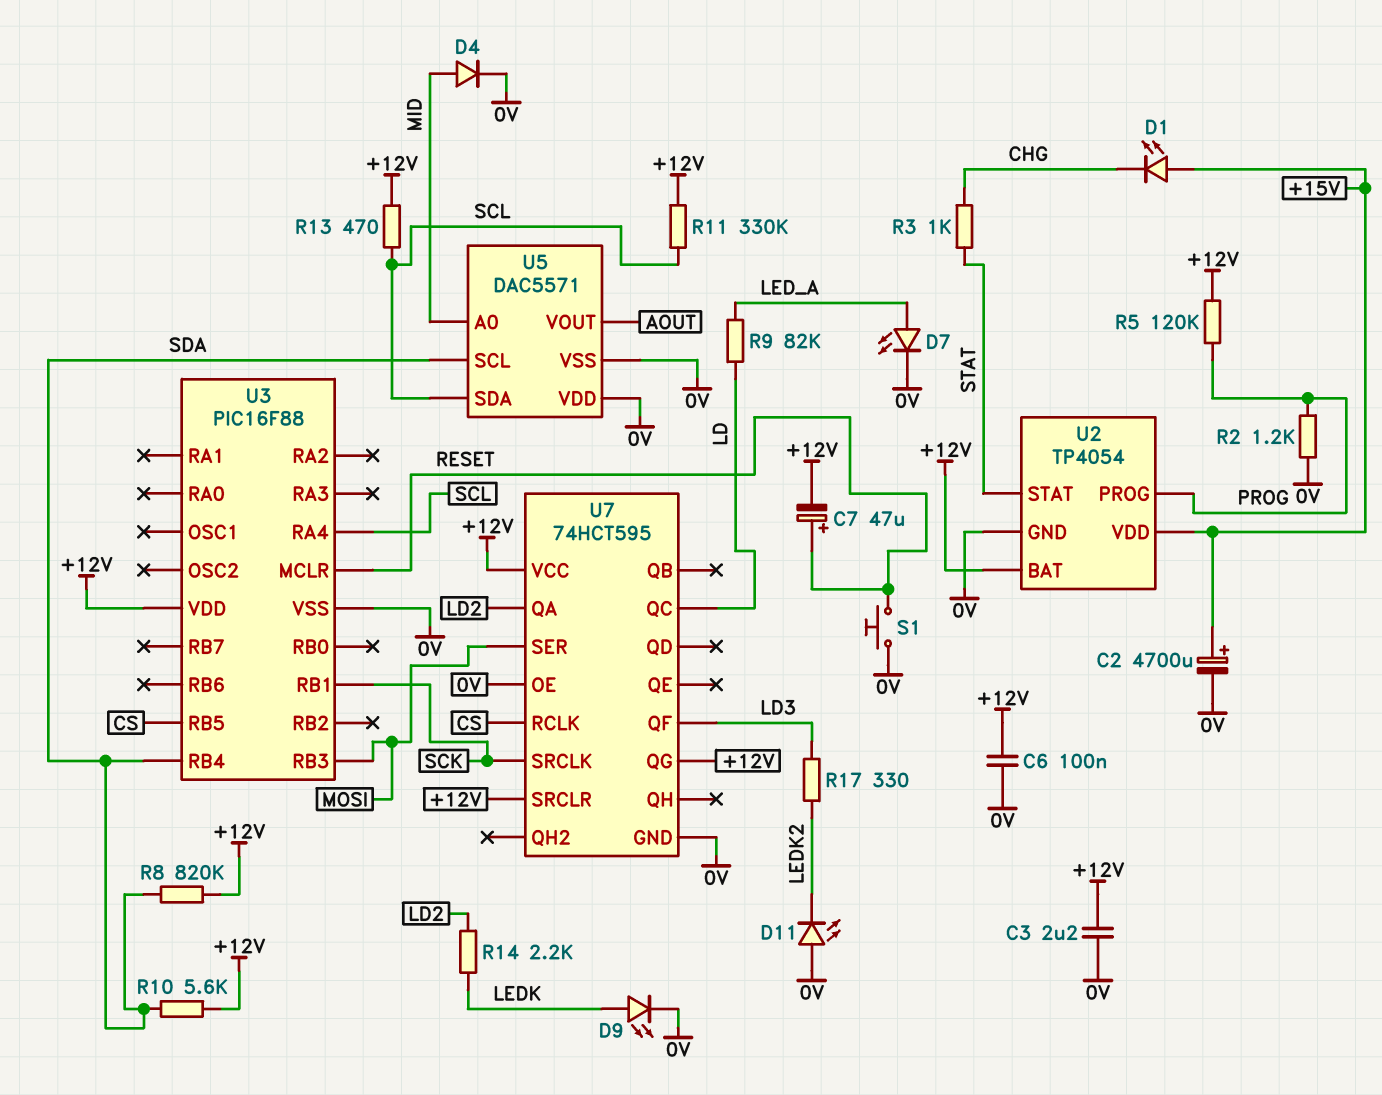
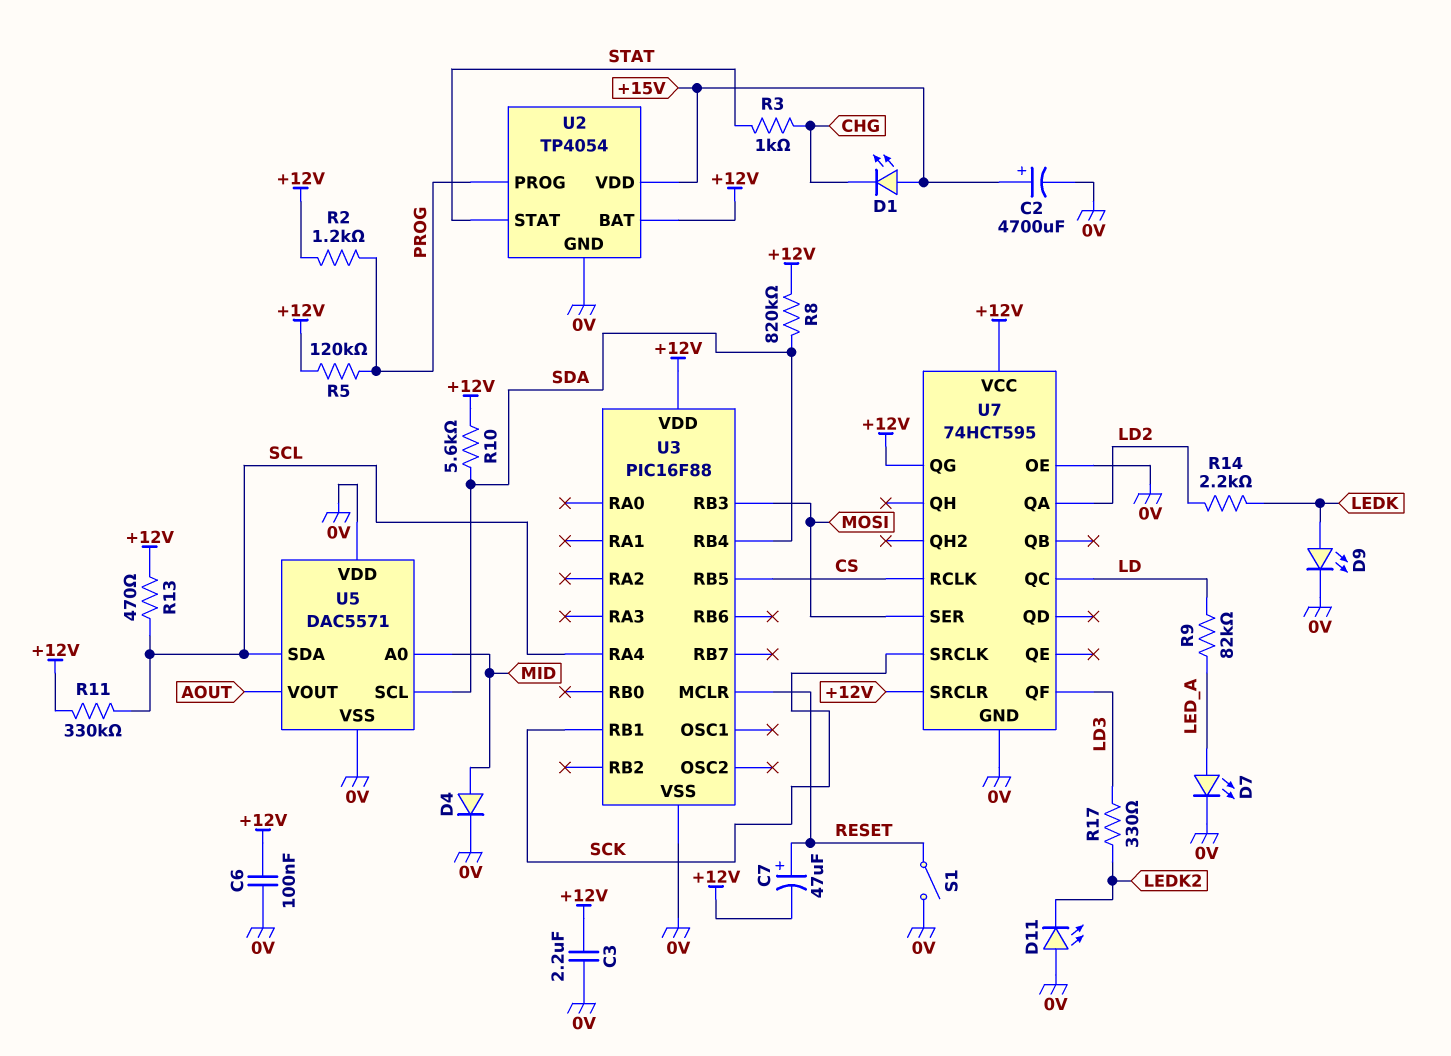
R2: 1.2k (0V, PROG) -> 1.2k (+12V, PROG)
S1: button (0V, RESET) -> switch (0V, RESET)

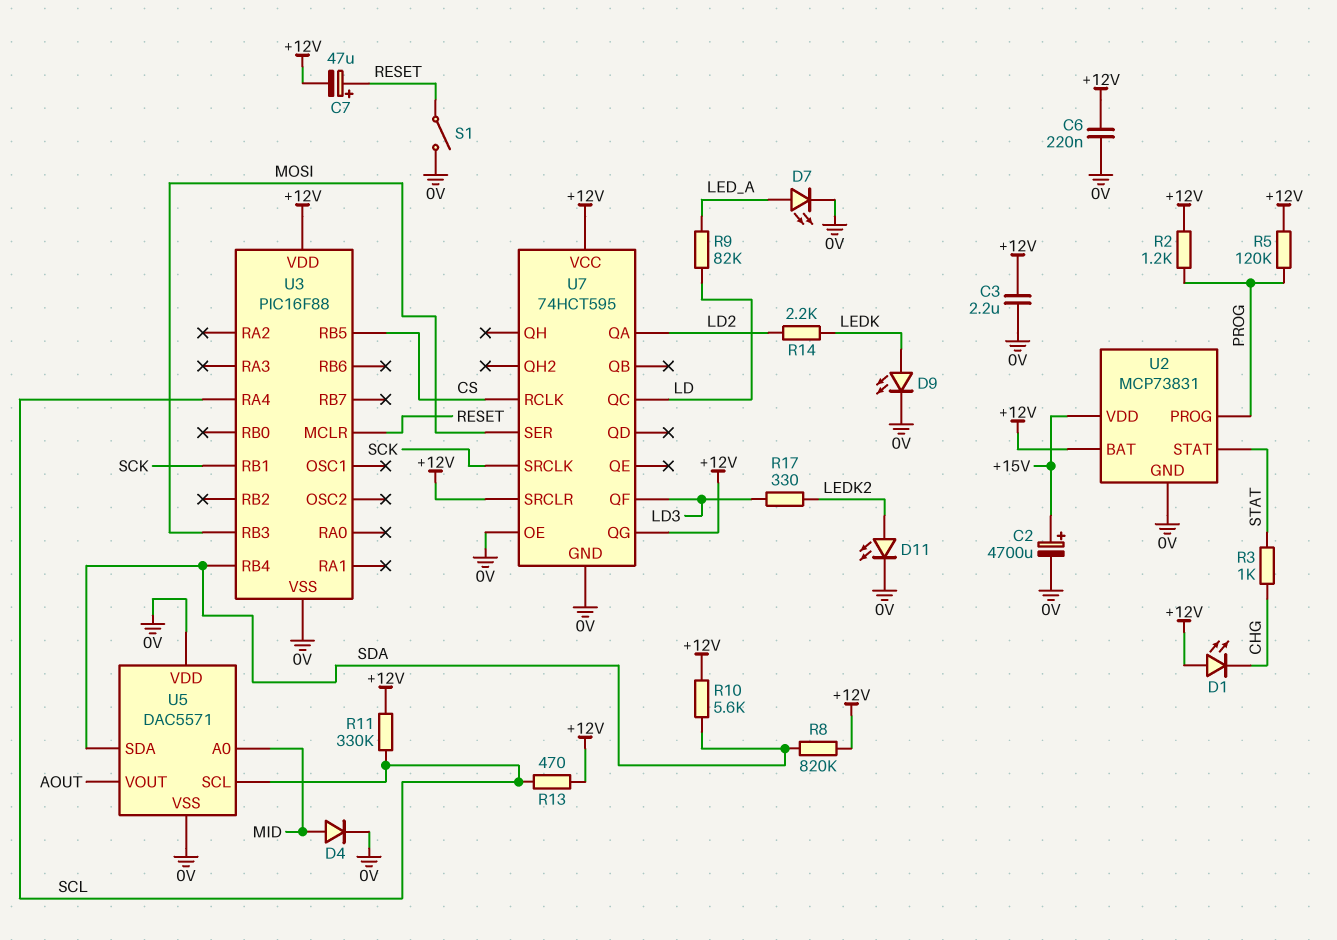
C6: 100nF (+12V, 0V) -> 220nF (+12V, 0V)
D1: LED (A +15V, K CHG) -> LED (A +12V, K CHG)
D11: LED (A 0V, K LEDK2) -> LED (A LEDK2, K 0V)
U2: TP4054 -> MCP73831
U5 pin SCL: SDA -> SCL
U5 pin SDA: SCL -> SDA

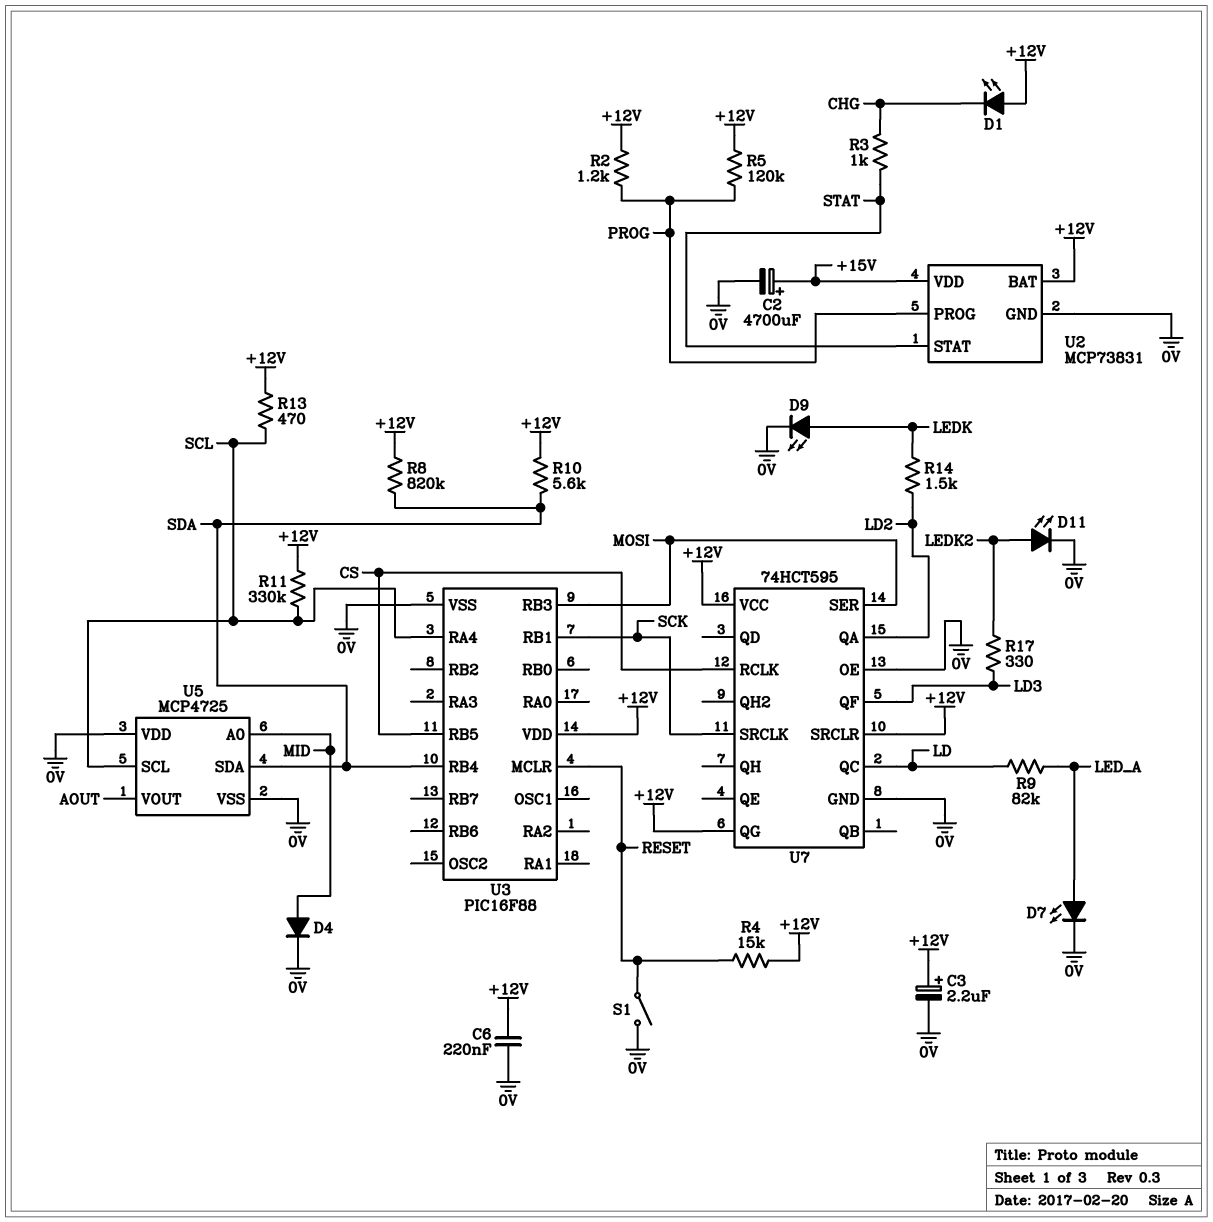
C3: 2.2uF (+12V, 0V) -> 2.2uF (plus +12V, minus 0V)
C7: 47uF (plus RESET, minus +12V) -> none
R4: none -> 15k (+12V, RESET)
R14: 2.2k (LD2, LEDK) -> 1.5k (LD2, LEDK)
U5: DAC5571 -> MCP4725

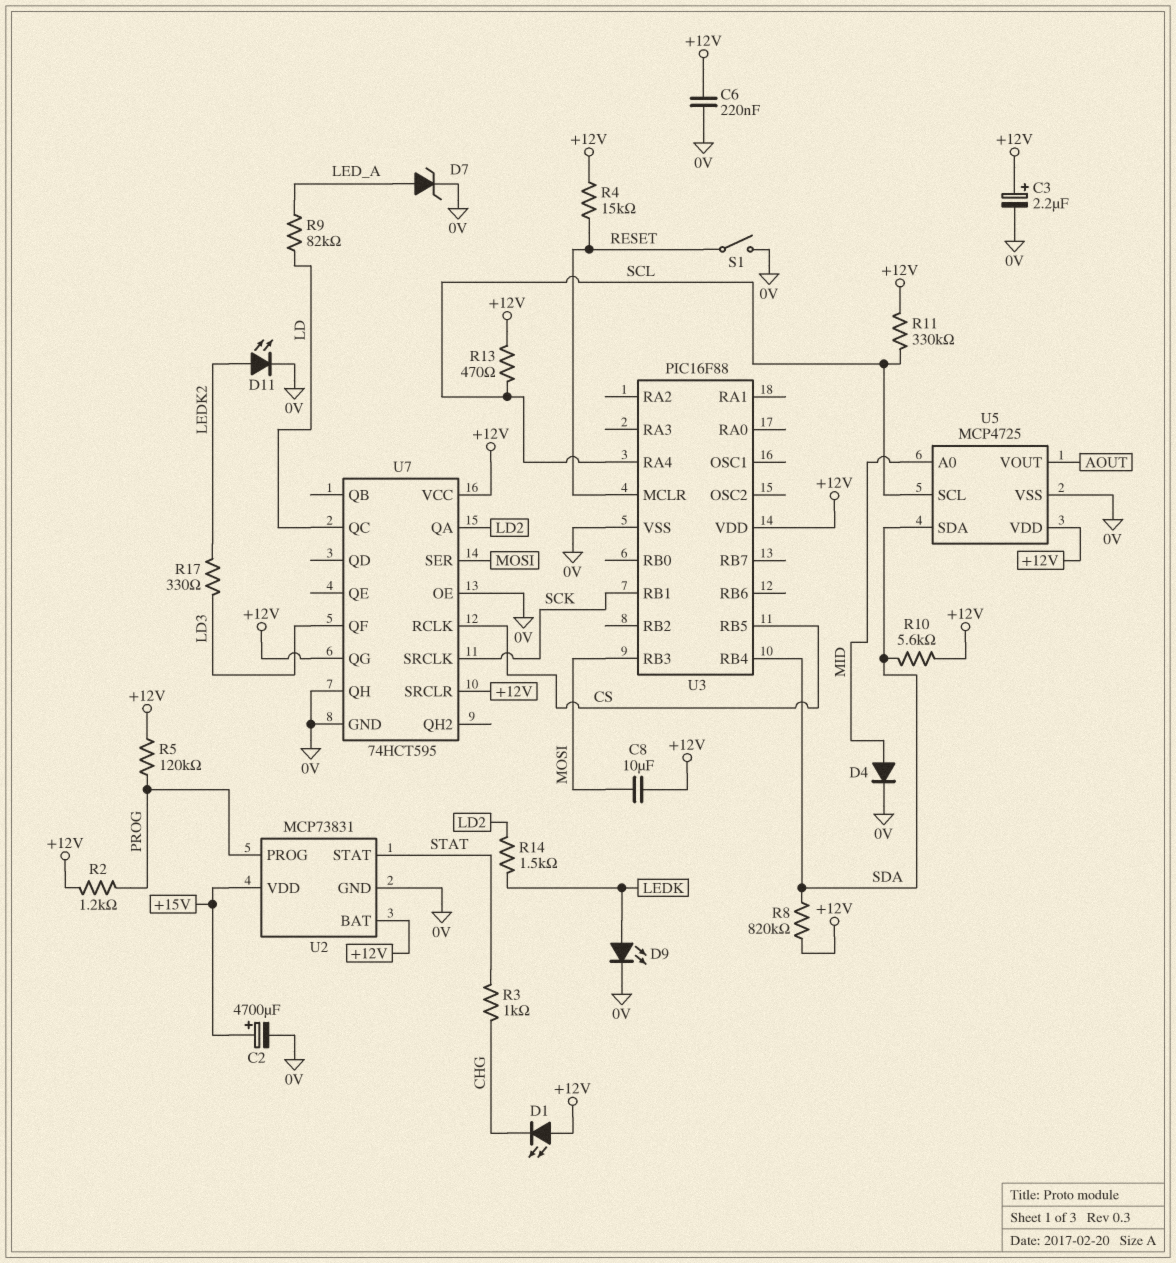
C8: none -> 10uF (+12V, MOSI)
D7: LED (A LED_A, K 0V) -> zener (A LED_A, K 0V)
U5 pin VDD: 0V -> +12V
U7 pin QH: none -> 0V

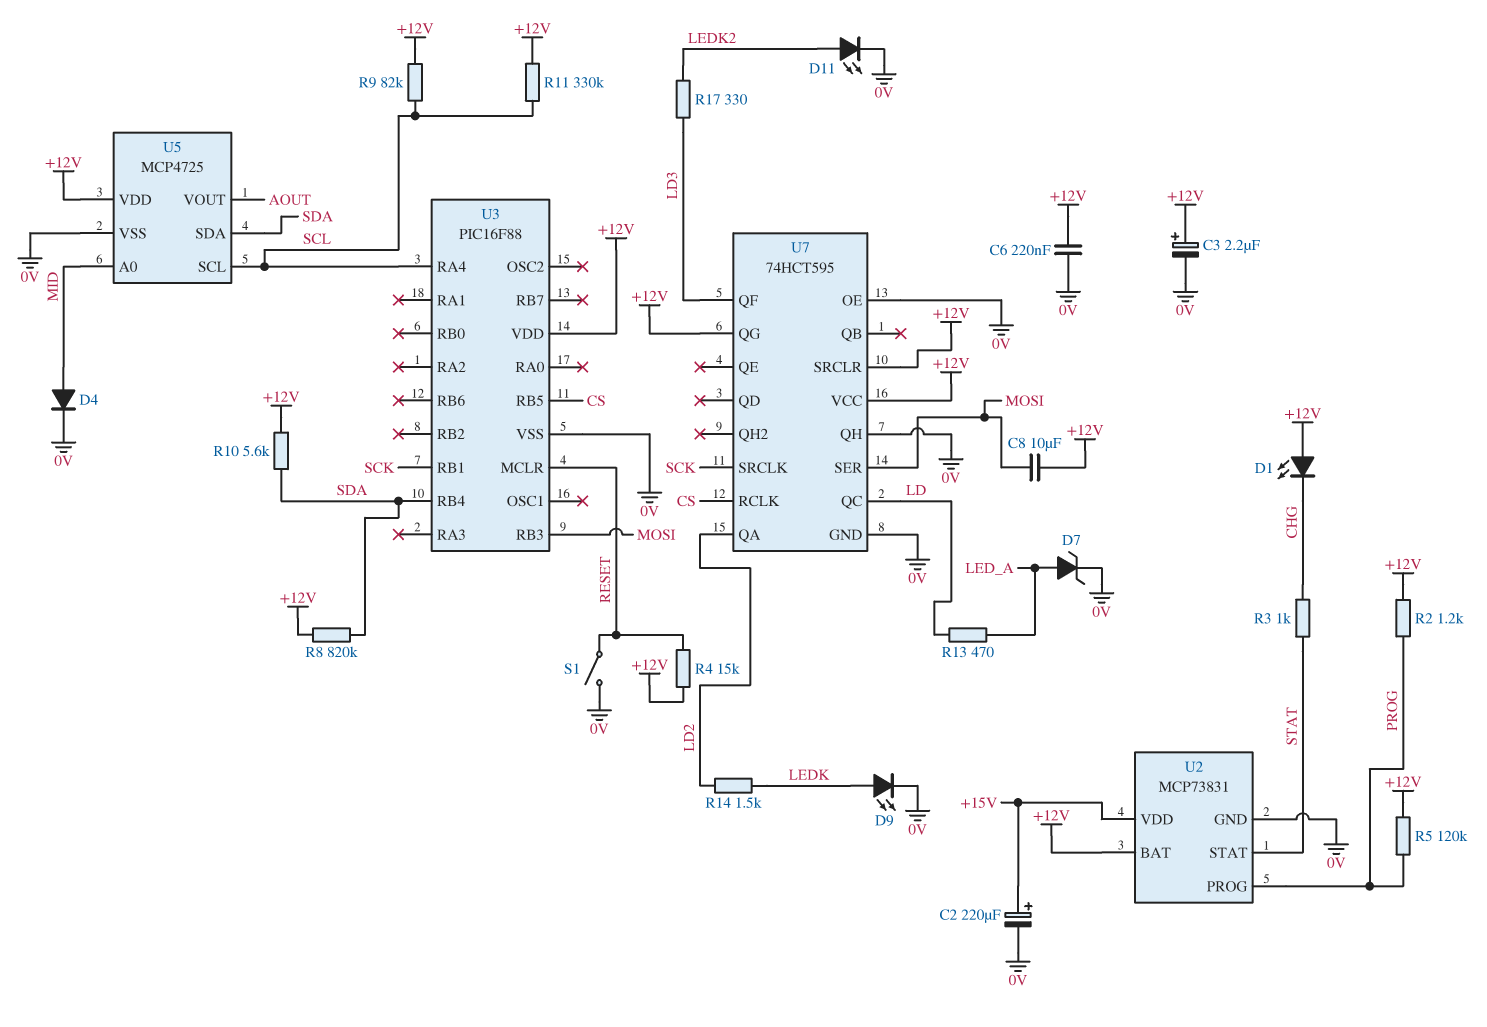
C2: 4700uF (plus +15V, minus 0V) -> 220uF (plus +15V, minus 0V)
R9: 82k (LD, LED_A) -> 82k (+12V, SCL)
R13: 470 (+12V, SCL) -> 470 (LD, LED_A)

